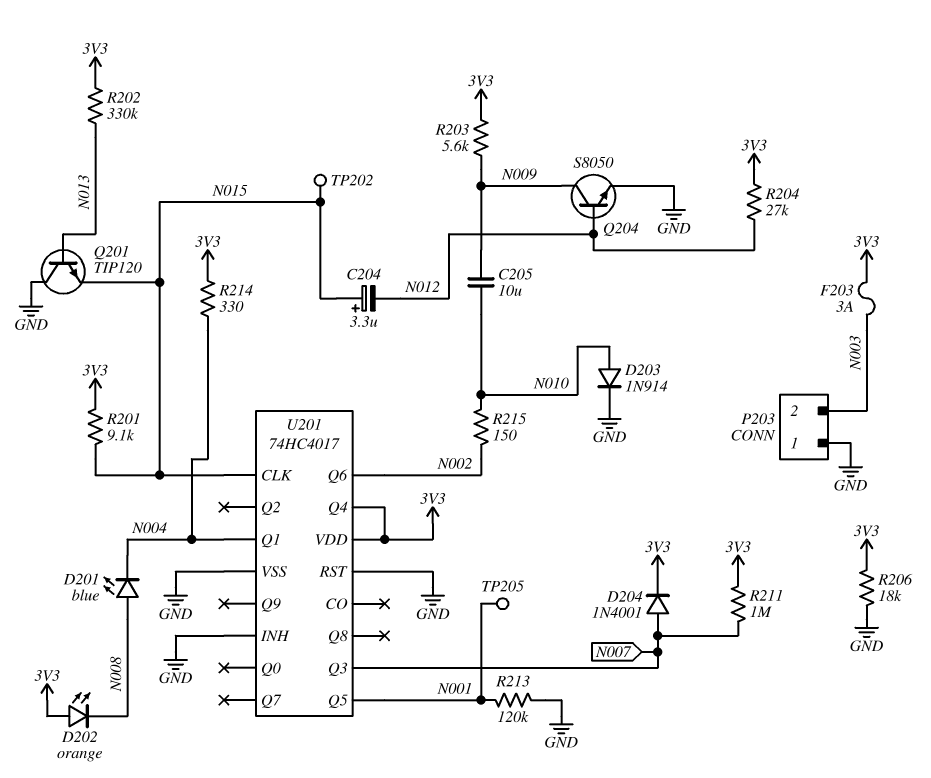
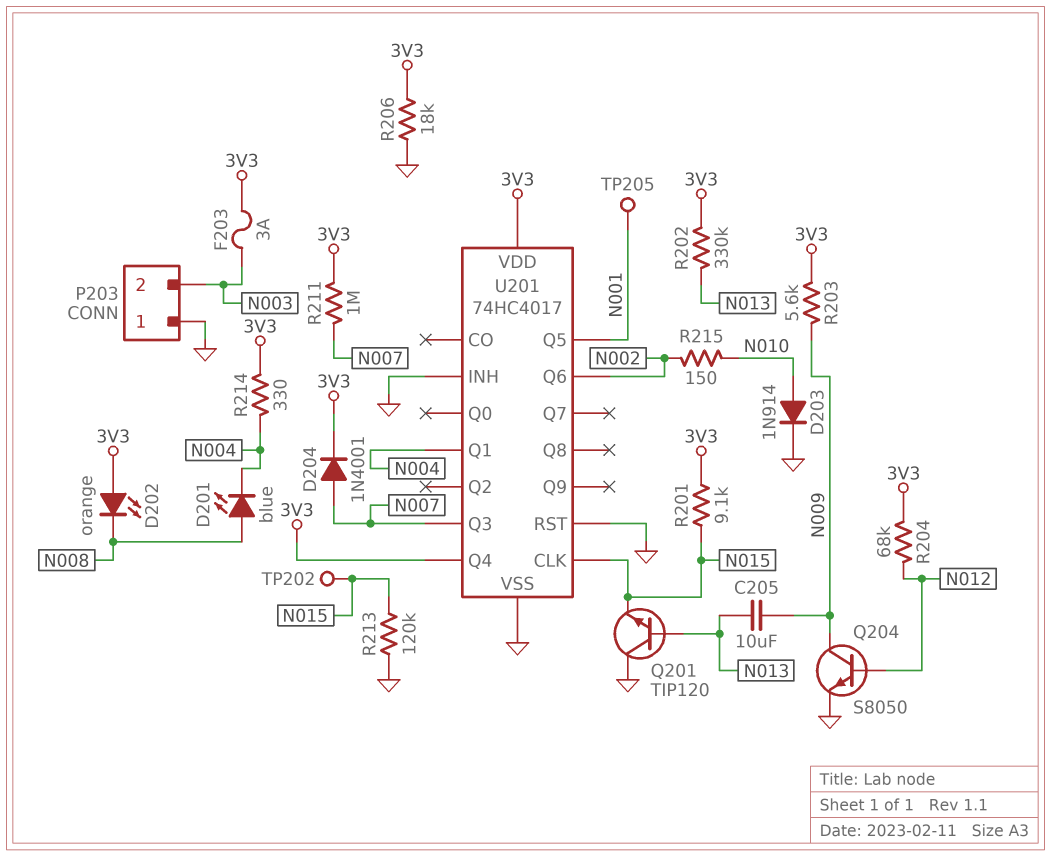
C204: 3.3uF (plus N015, minus N012) -> none
C205: 10uF (N009, N010) -> 10uF (N009, N013)
R204: 27k (3V3, N012) -> 68k (3V3, N012)
R213: 120k (GND, N001) -> 120k (GND, N015)

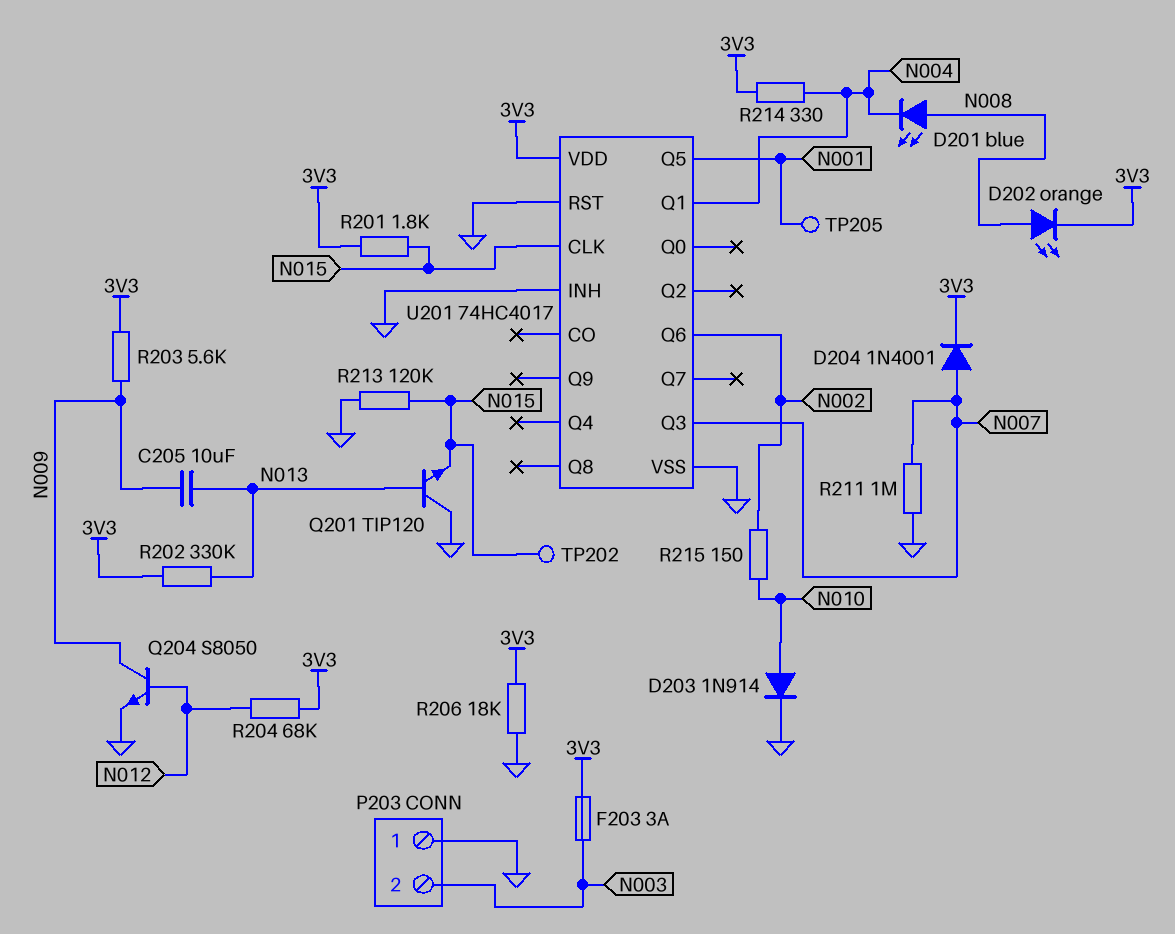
D202: LED orange (A 3V3, K N008) -> LED orange (A N008, K 3V3)
R201: 9.1k (3V3, N015) -> 1.8k (3V3, N015)
R211: 1M (3V3, N007) -> 1M (GND, N007)
U201 pin Q4: 3V3 -> none

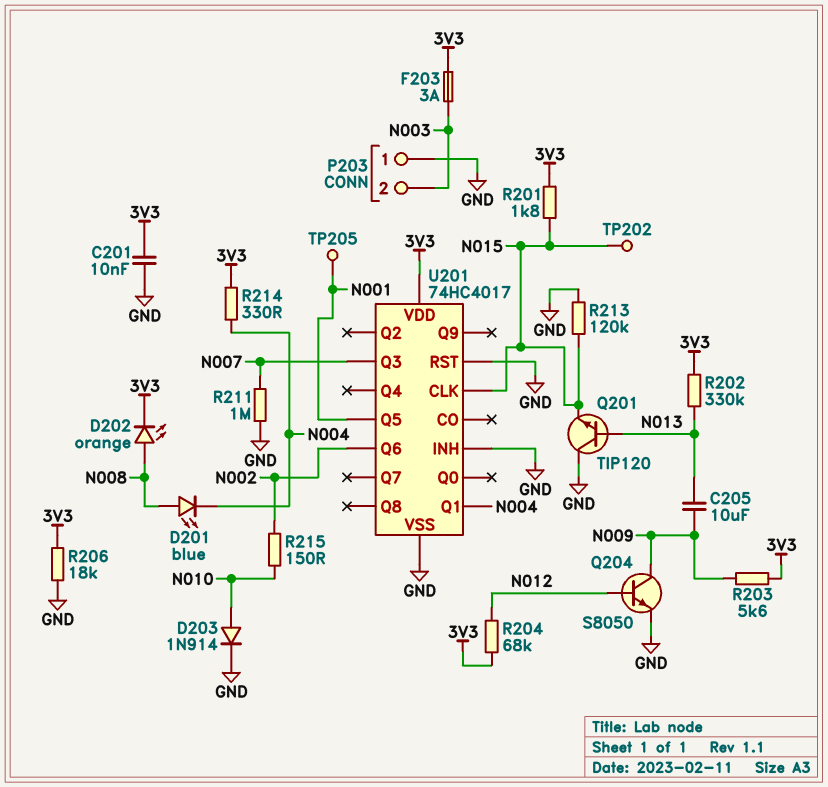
C201: none -> 10nF (3V3, GND)
D204: diode 1N4001 (A N007, K 3V3) -> none

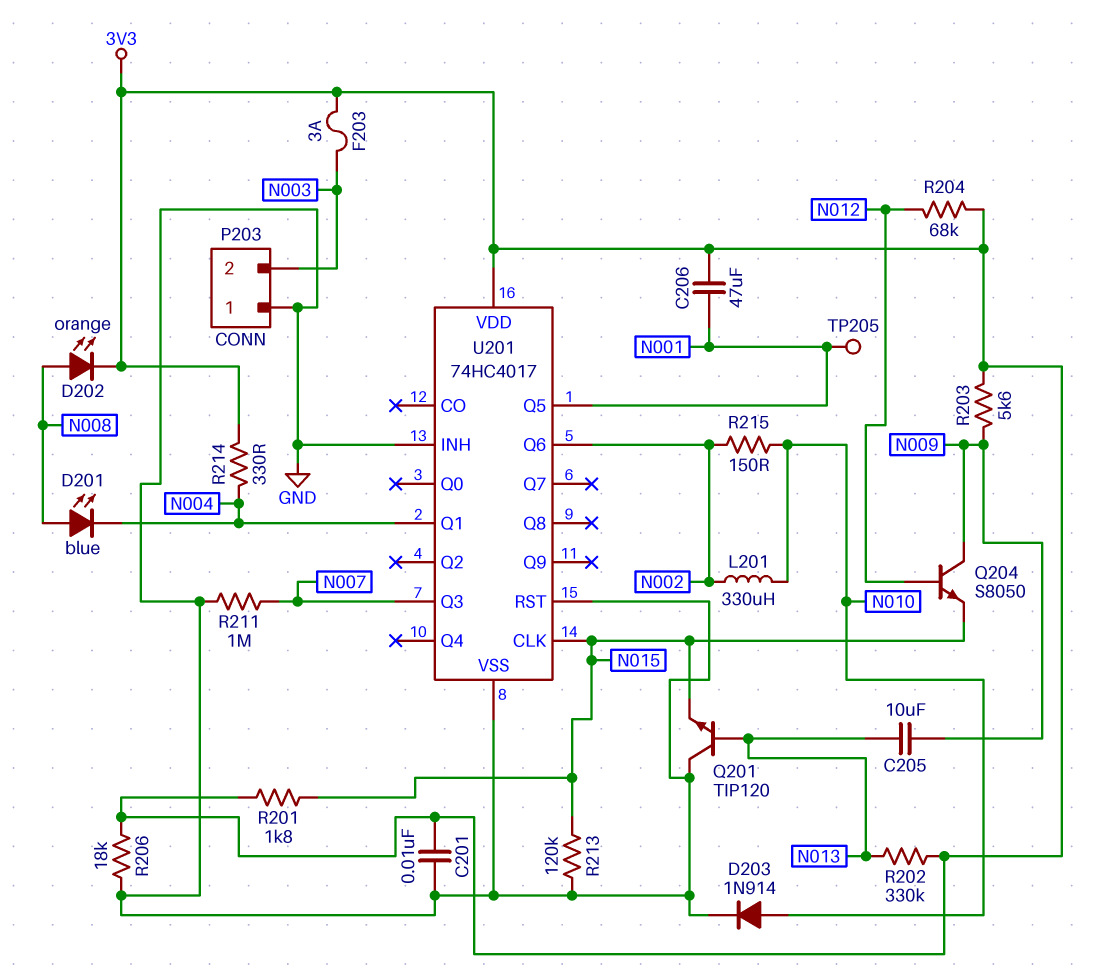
C206: none -> 47uF (3V3, N001)
L201: none -> 330uH (N002, N010)
Q204: NPN S8050 (B N012, C N009, E GND) -> NPN S8050 (B N012, C N009, E N015)
TP202: test point (N015) -> none

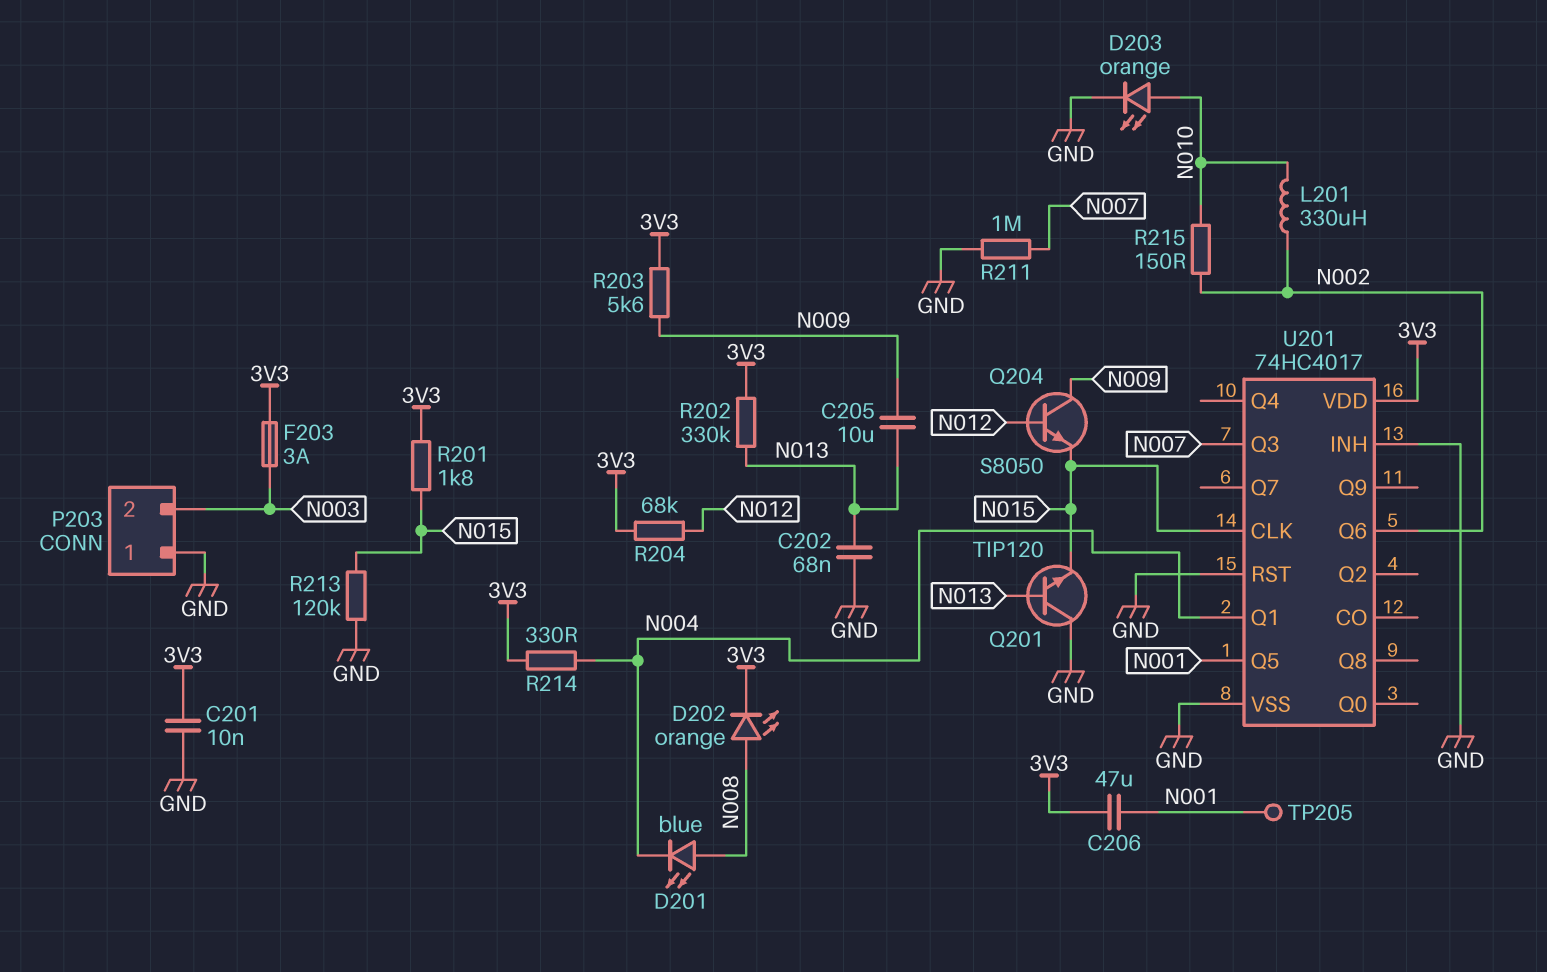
C202: none -> 68nF (GND, N013)
D203: diode 1N914 (A N010, K GND) -> LED orange (A N010, K GND)
R206: 18k (3V3, GND) -> none

